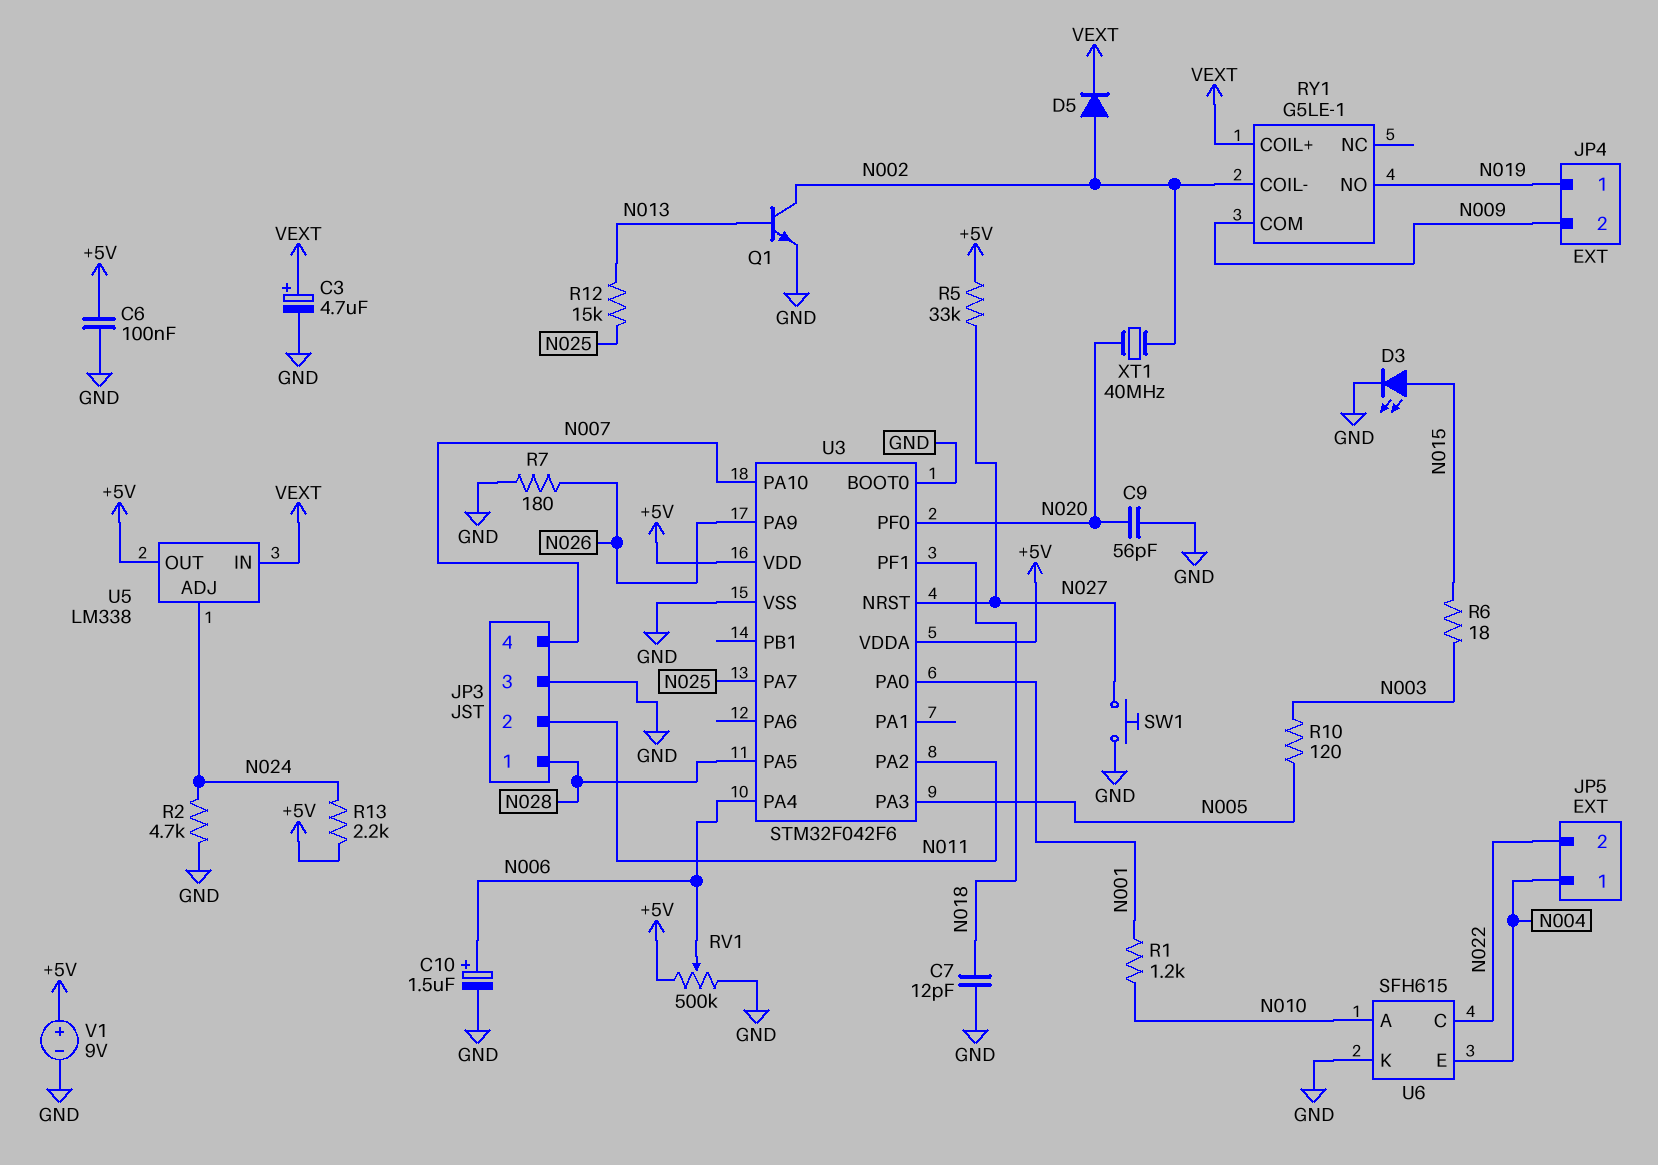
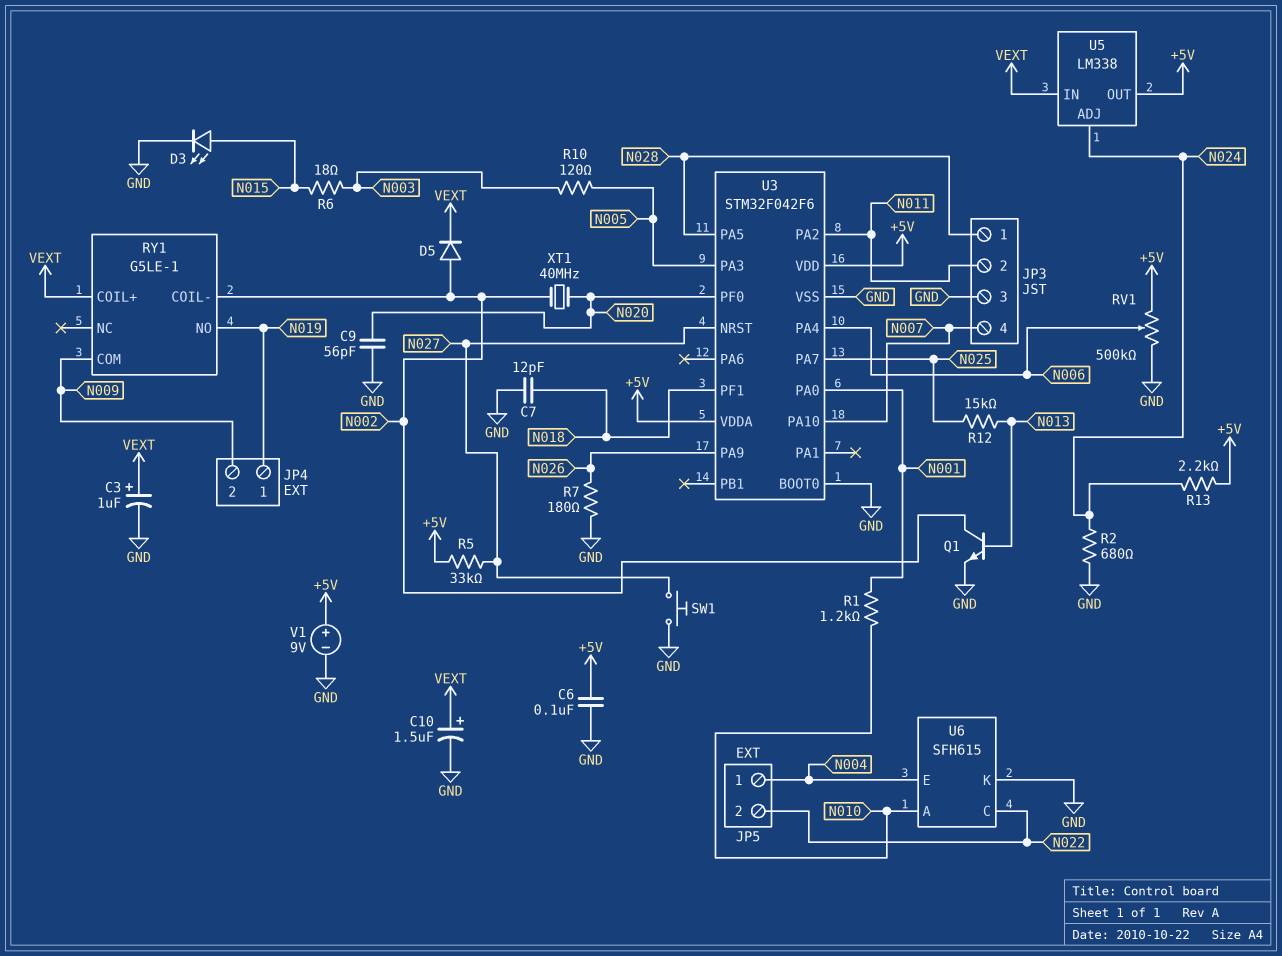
C3: 4.7uF (plus VEXT, minus GND) -> 1uF (plus VEXT, minus GND)
C10: 1.5uF (plus N006, minus GND) -> 1.5uF (plus VEXT, minus GND)
R2: 4.7k (GND, N024) -> 680 (GND, N024)

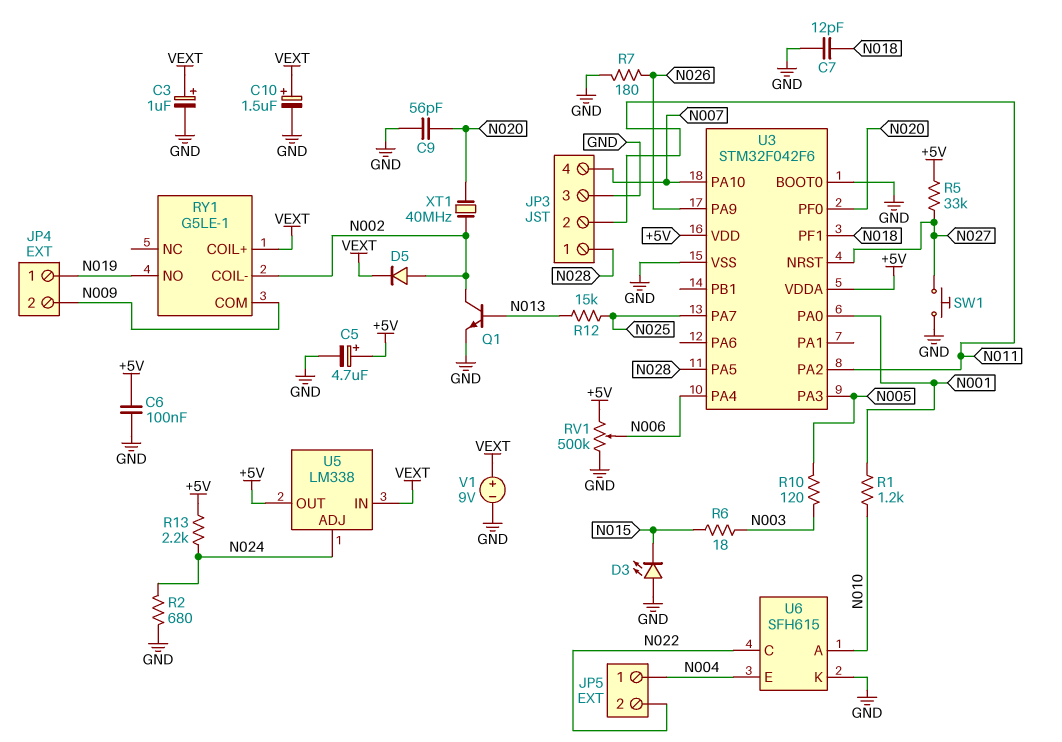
C5: none -> 4.7uF (plus +5V, minus GND)
D3: LED (A N015, K GND) -> LED (A GND, K N015)
V1: 9V (plus +5V, minus GND) -> 9V (plus VEXT, minus GND)

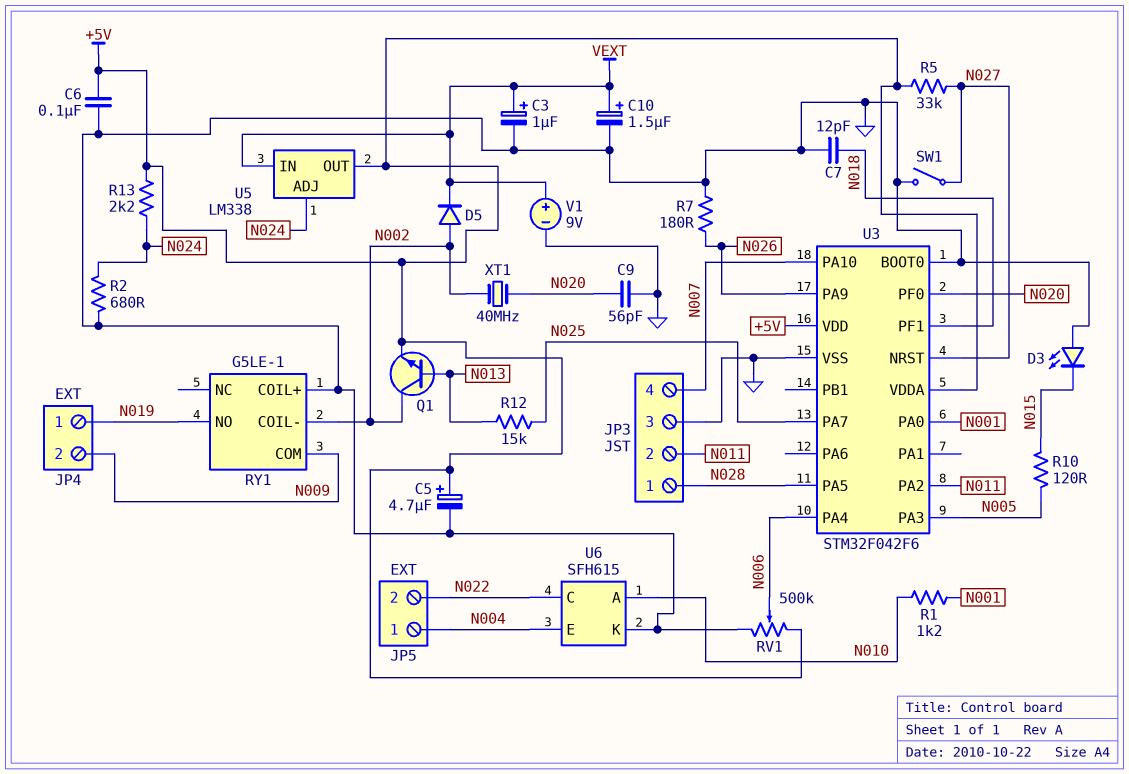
Q1: NPN (B N013, C N002, E GND) -> NPN (B N013, C N002, E +5V)
R6: 18 (N003, N015) -> none
R10: 120 (N003, N005) -> 120 (N005, N015)
RY1 pin COIL+: VEXT -> GND
SW1: button (GND, N027) -> switch (GND, N027)

